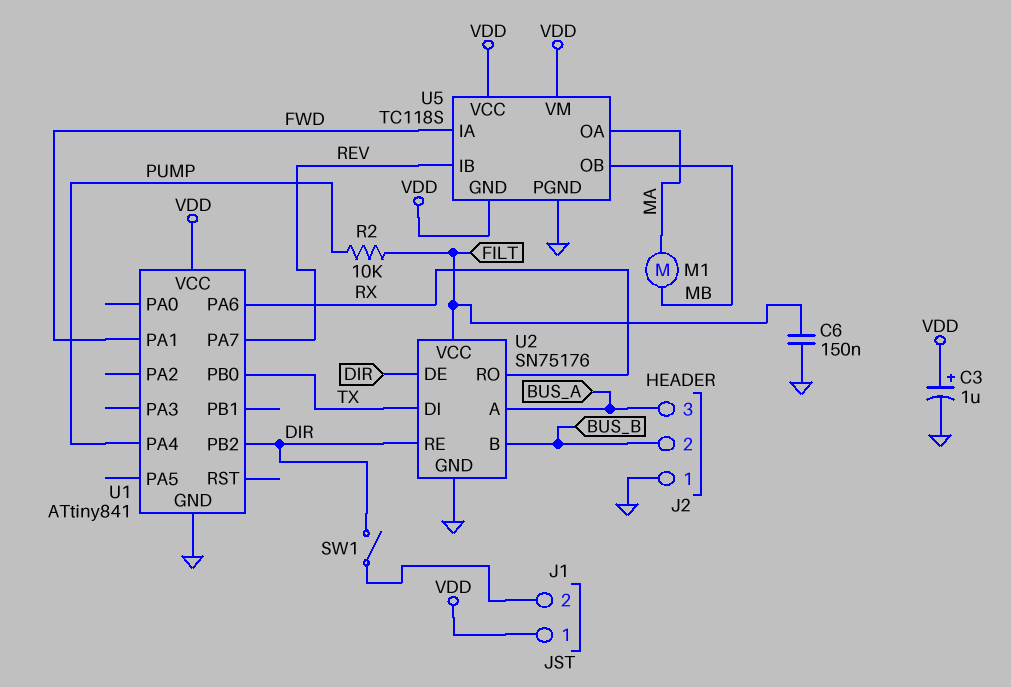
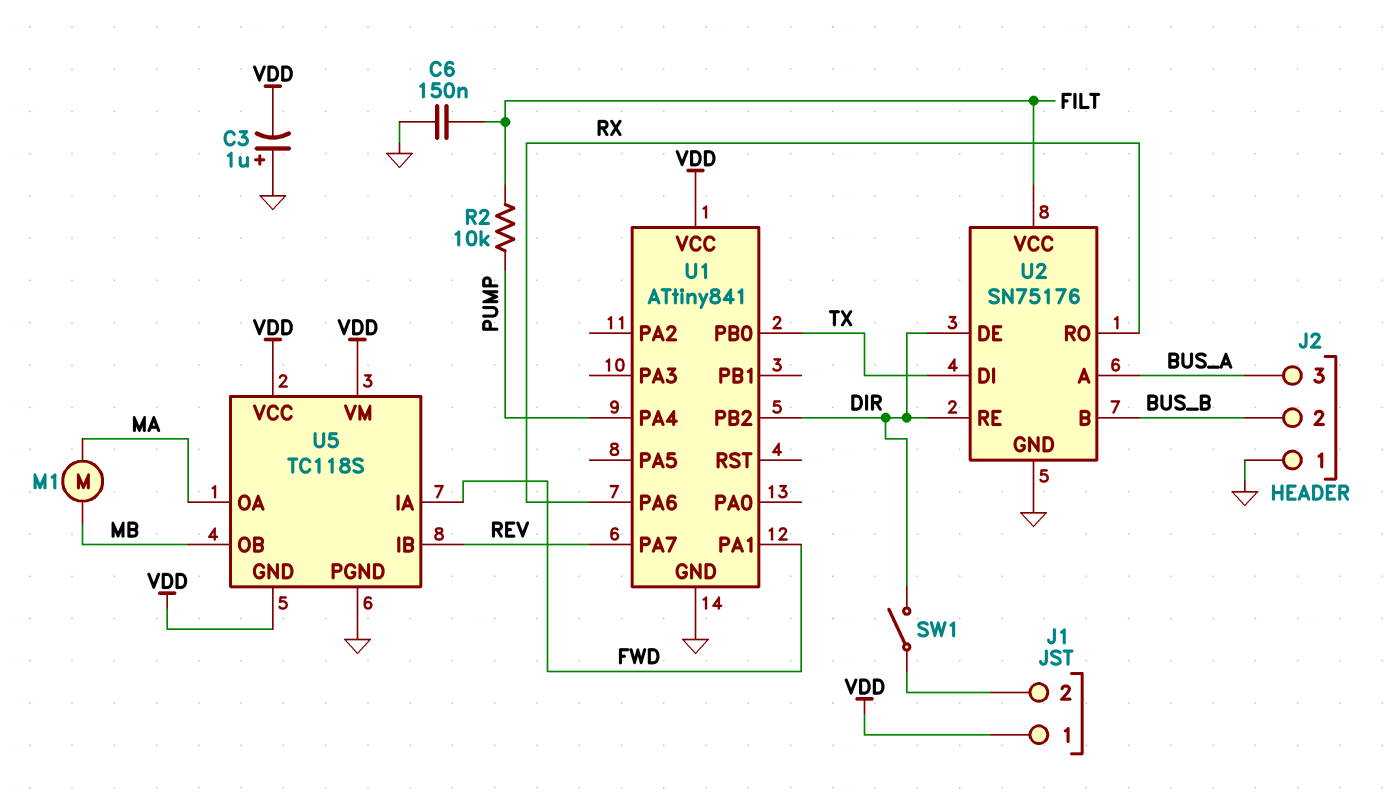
C3: 1uF (plus VDD, minus GND) -> 1uF (plus GND, minus VDD)

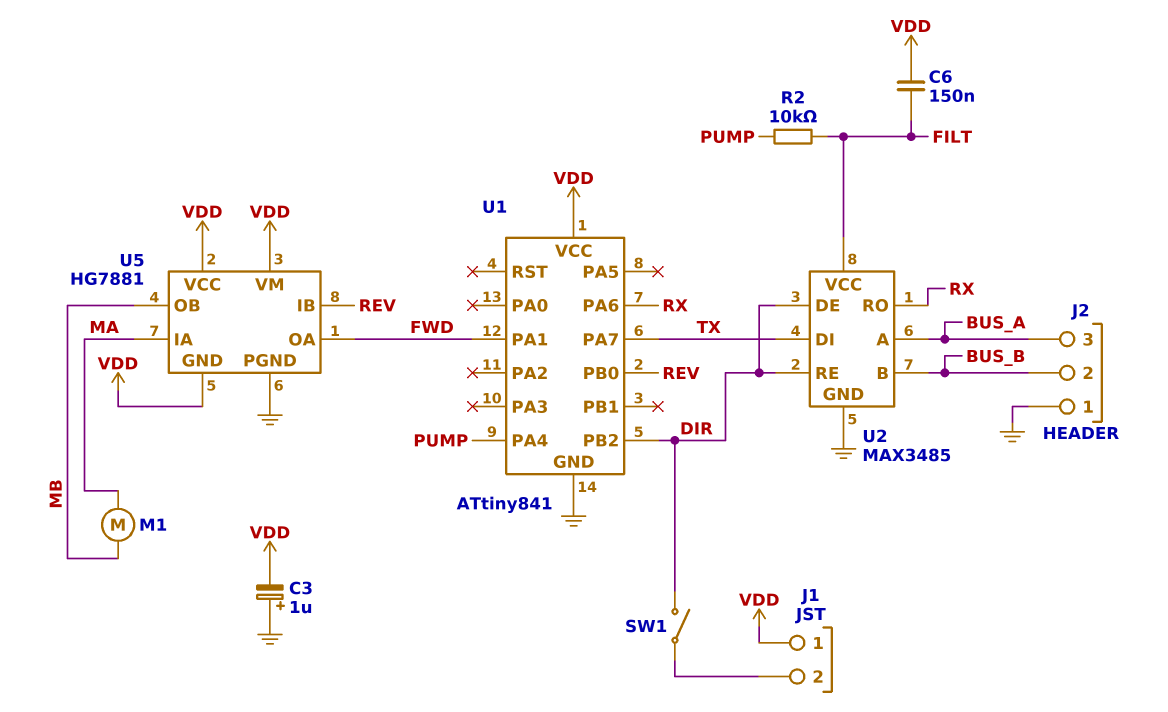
C6: 150nF (FILT, GND) -> 150nF (FILT, VDD)
U1 pin PA7: REV -> TX
U1 pin PB0: TX -> REV
U2: SN75176 -> MAX3485
U5: TC118S -> HG7881
U5 pin IA: FWD -> MA
U5 pin OA: MA -> FWD

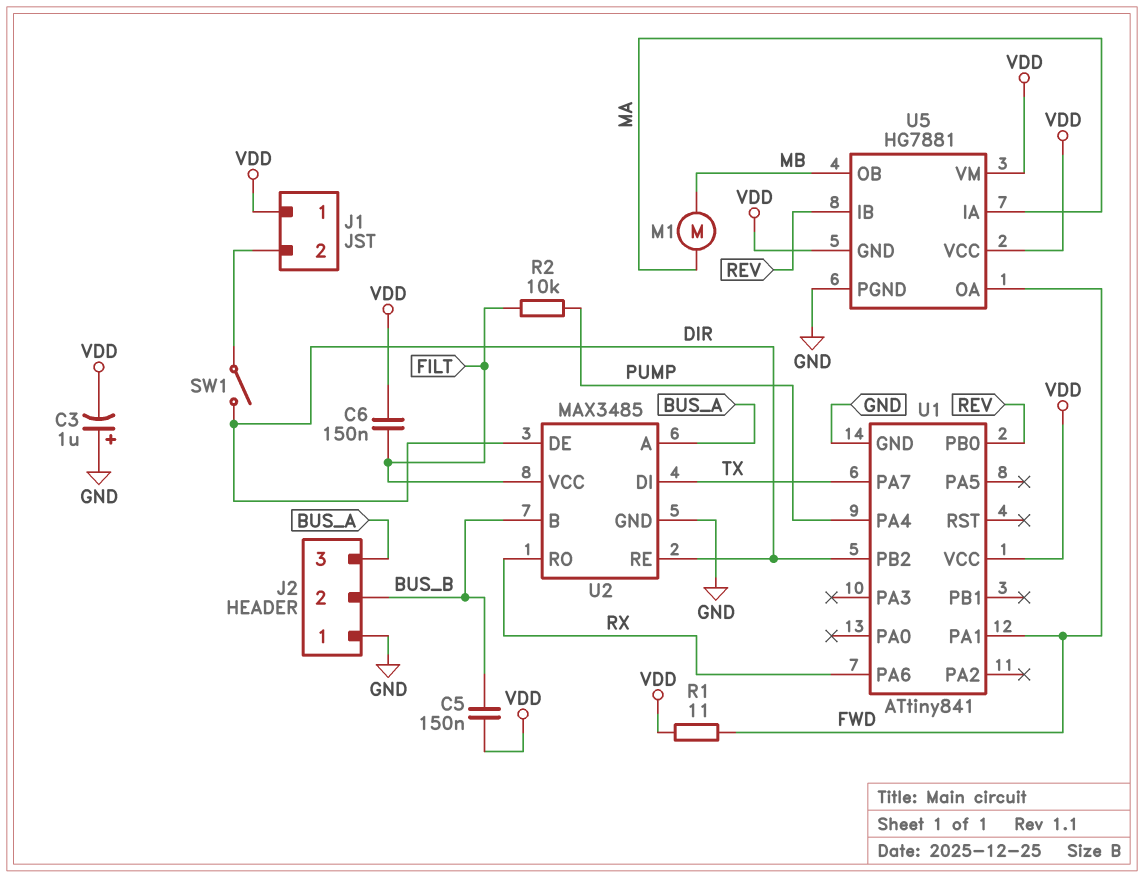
C5: none -> 150nF (BUS_B, VDD)
R1: none -> 11 (FWD, VDD)

